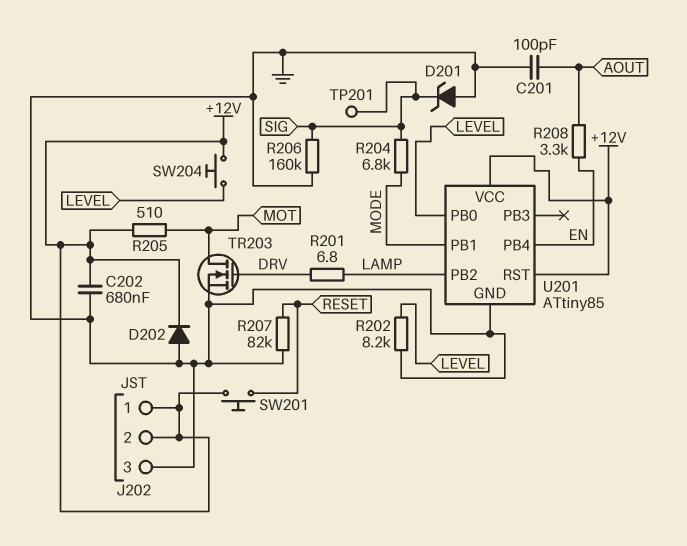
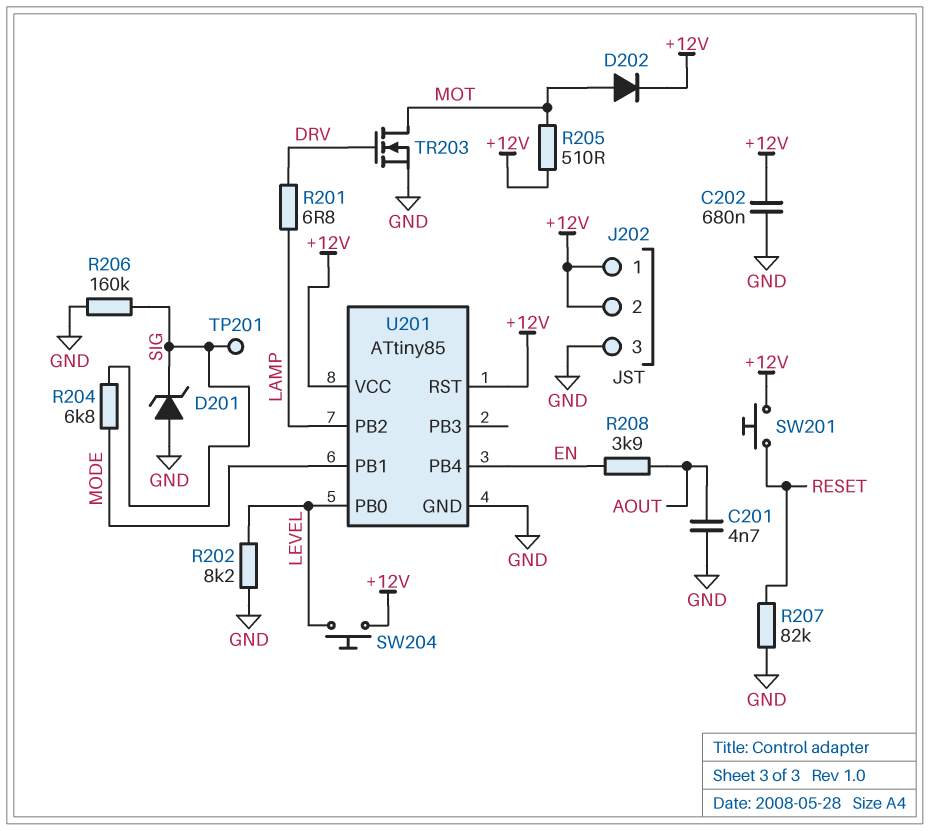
C201: 100pF (AOUT, GND) -> 4.7nF (AOUT, GND)
D202: diode (A GND, K +12V) -> diode (A MOT, K +12V)
R208: 3.3k (AOUT, EN) -> 3.9k (AOUT, EN)

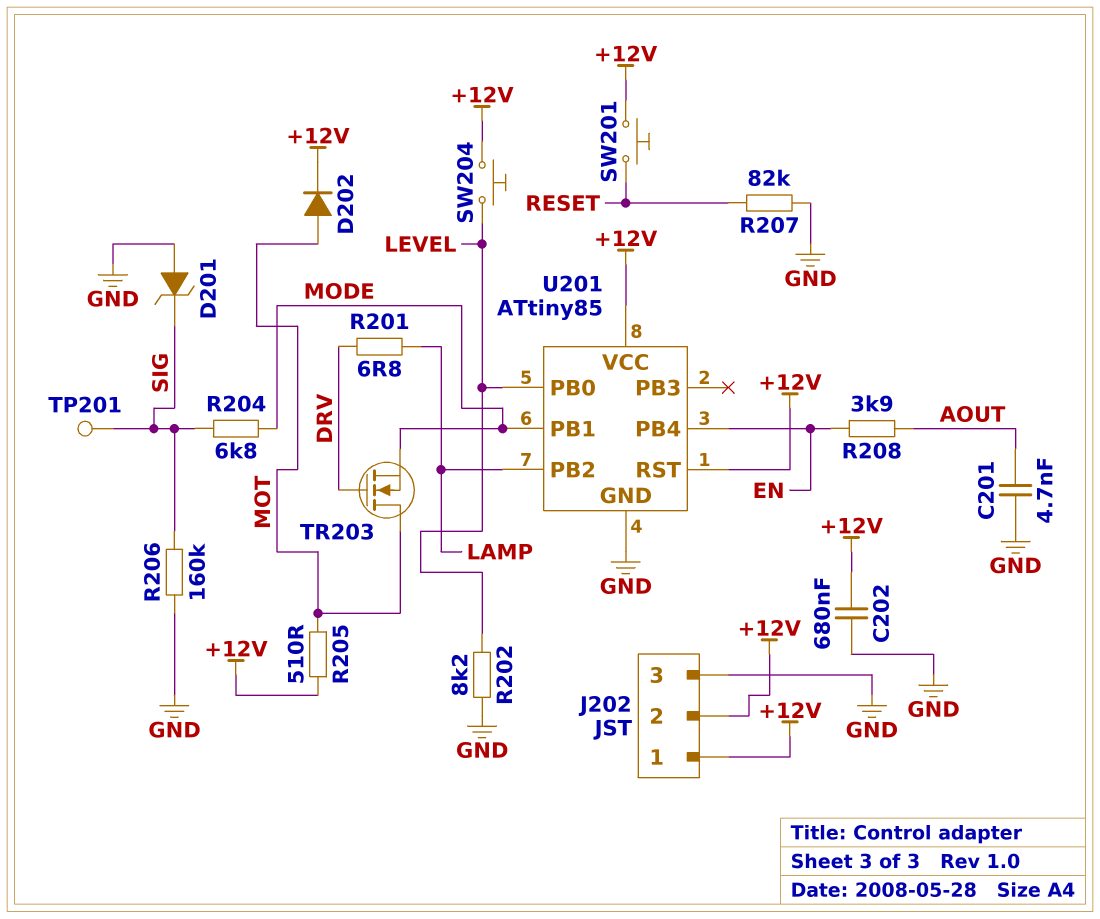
TR203: NMOS (G DRV, D MOT, S GND) -> NMOS (G DRV, D MOT, S MODE)

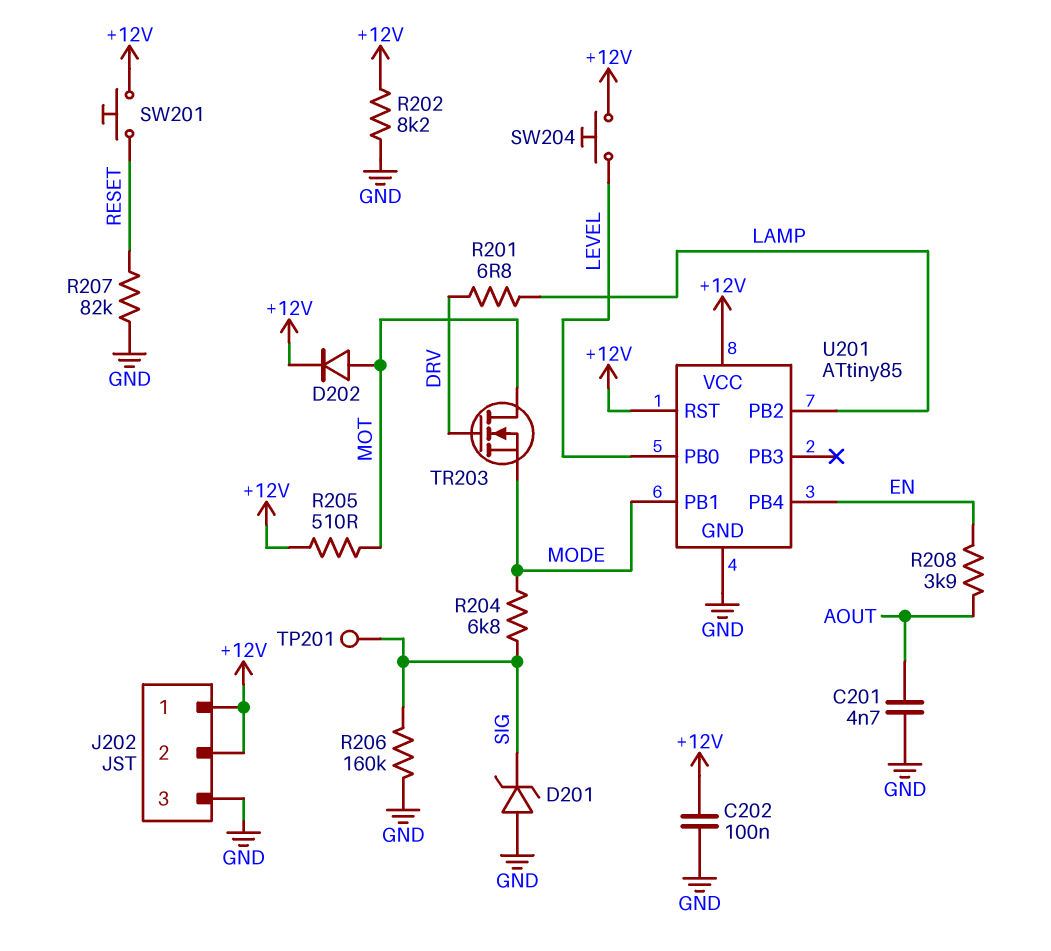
C202: 680nF (+12V, GND) -> 100nF (+12V, GND)
R202: 8.2k (GND, LEVEL) -> 8.2k (+12V, GND)

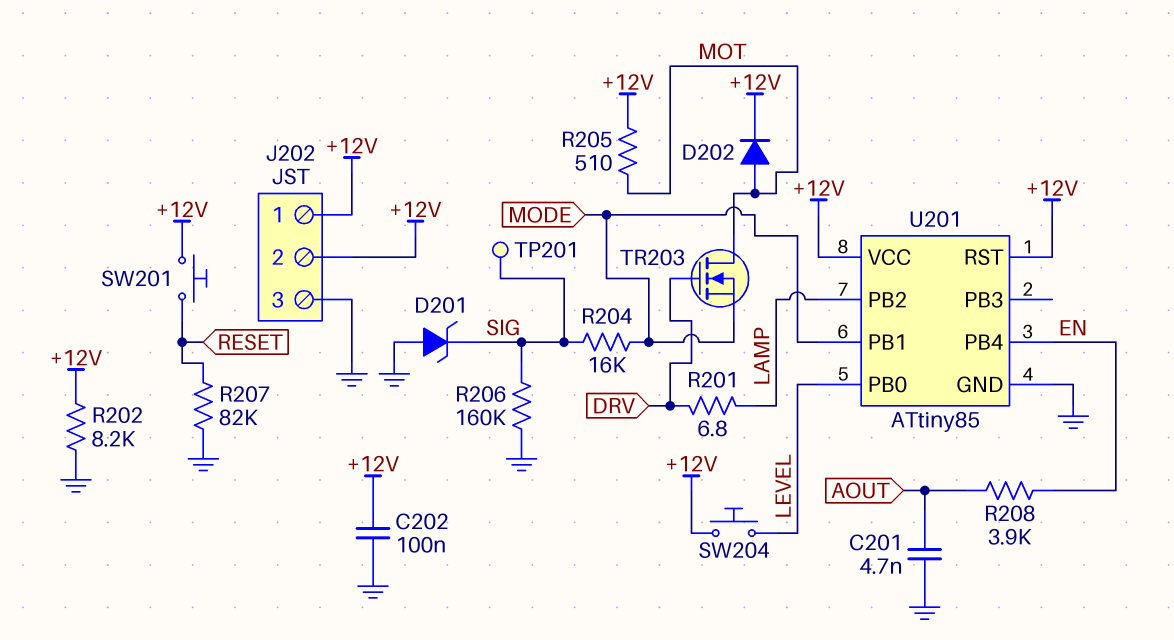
R204: 6.8k (MODE, SIG) -> 16k (MODE, SIG)

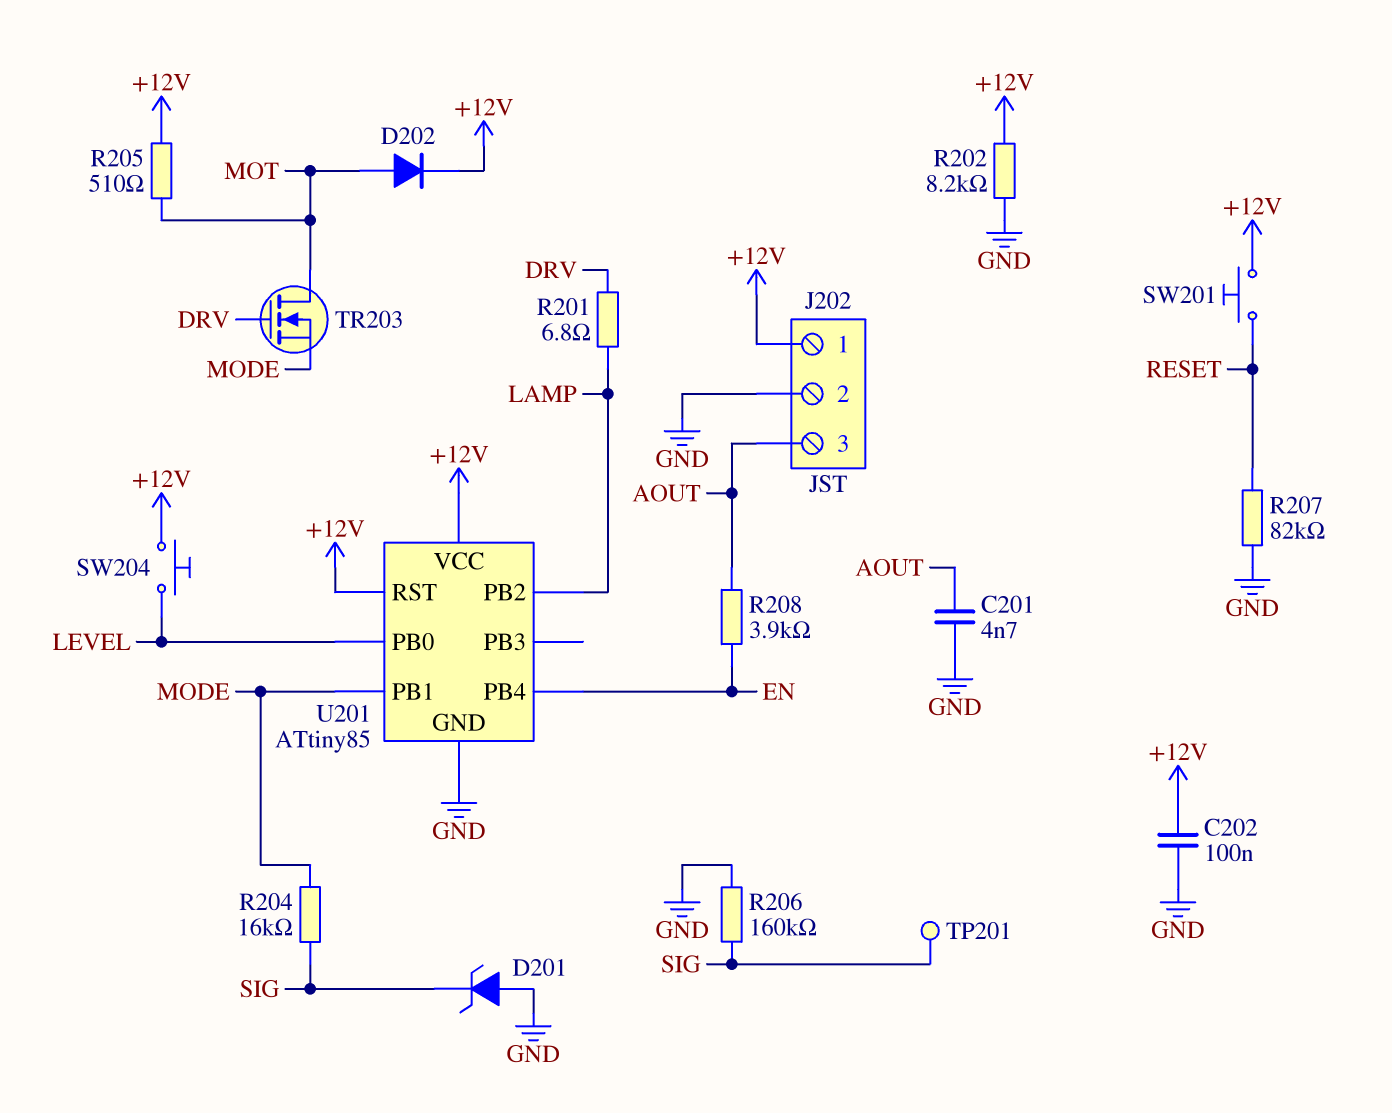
J202 pin 2: +12V -> GND
J202 pin 3: GND -> AOUT

